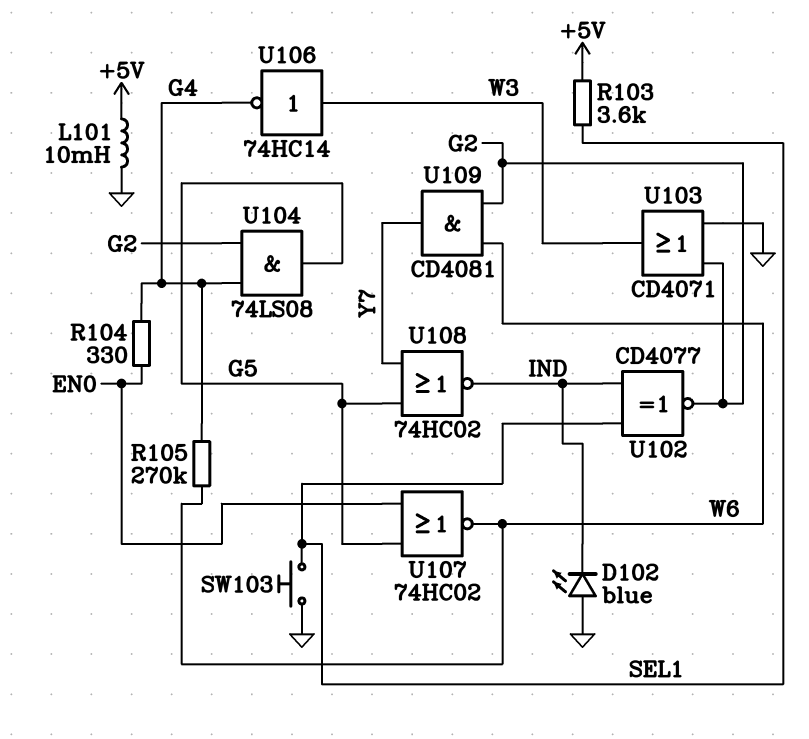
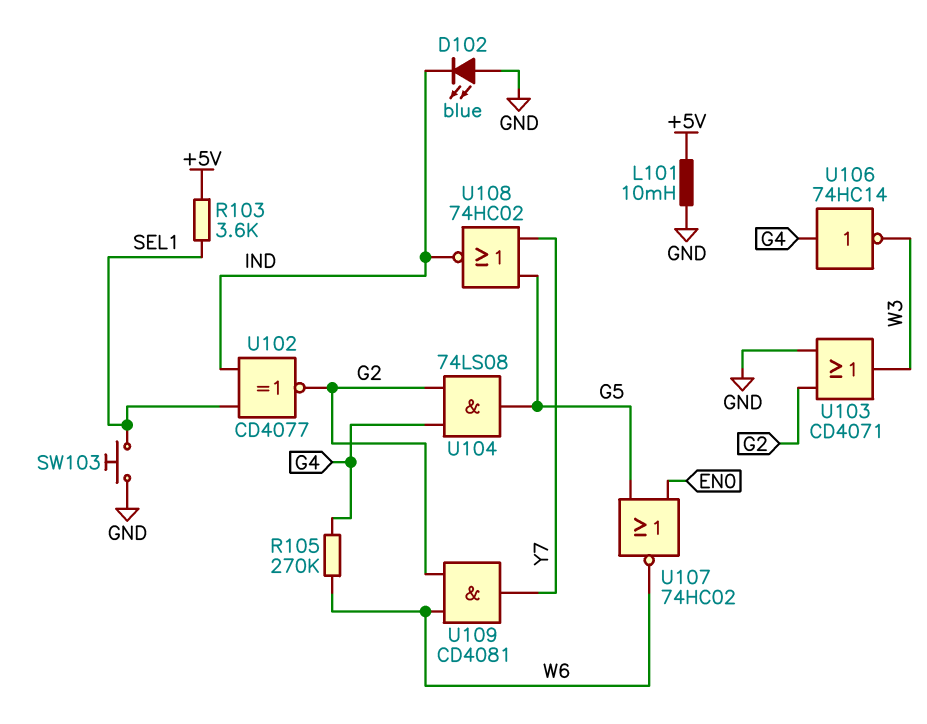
R104: 330 (EN0, G4) -> none
U106: NOT 74HC14 (in W3, out G4) -> NOT 74HC14 (in G4, out W3)

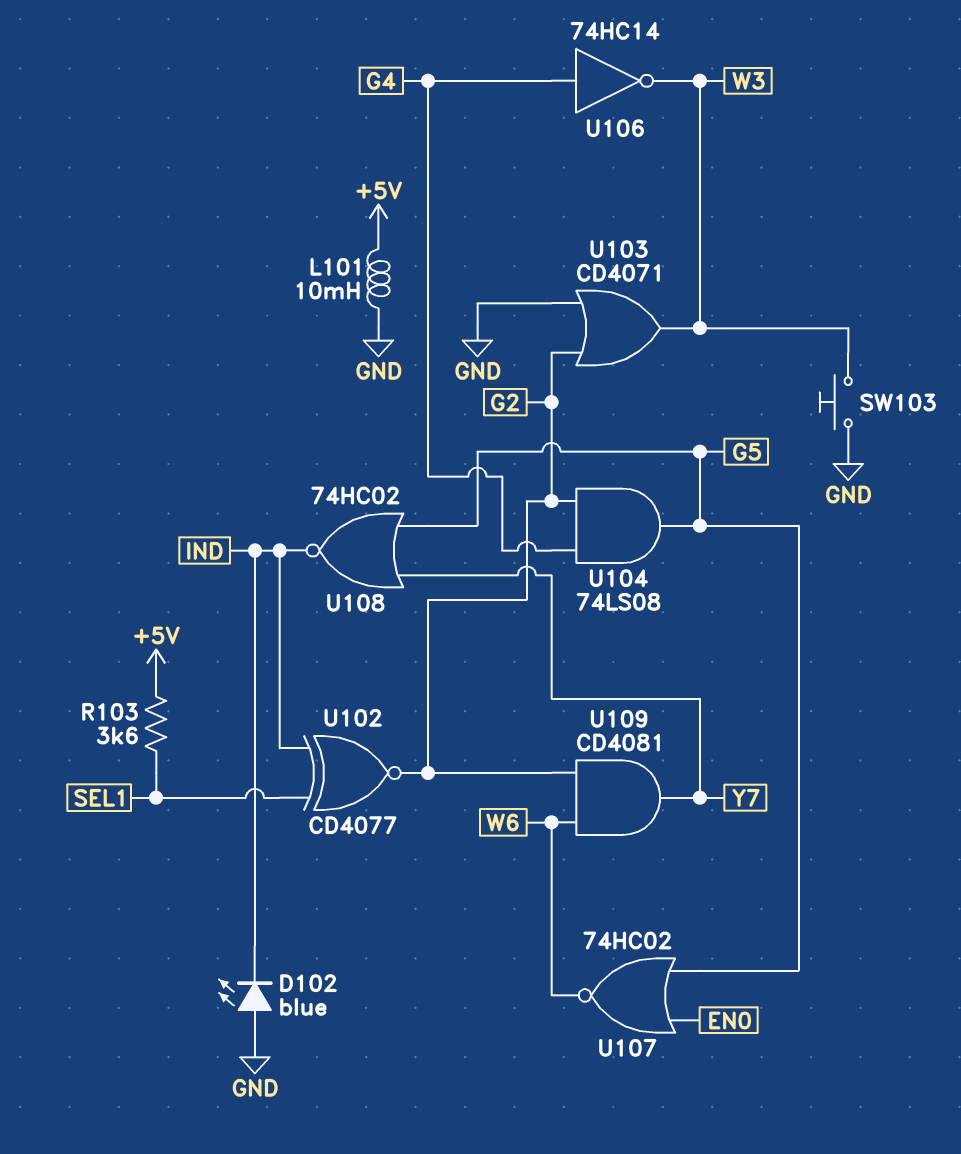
R105: 270k (G4, W6) -> none
SW103: button (GND, SEL1) -> button (GND, W3)

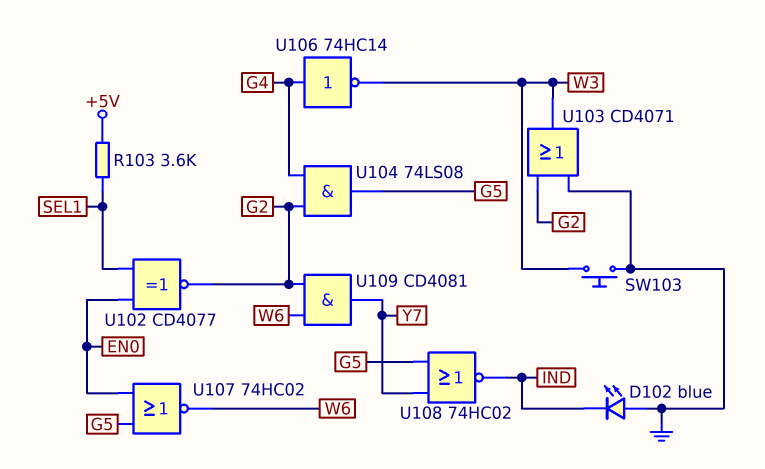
L101: 10mH (+5V, GND) -> none
U102: XNOR CD4077 (in IND, in SEL1, out G2) -> XNOR CD4077 (in EN0, in SEL1, out G2)

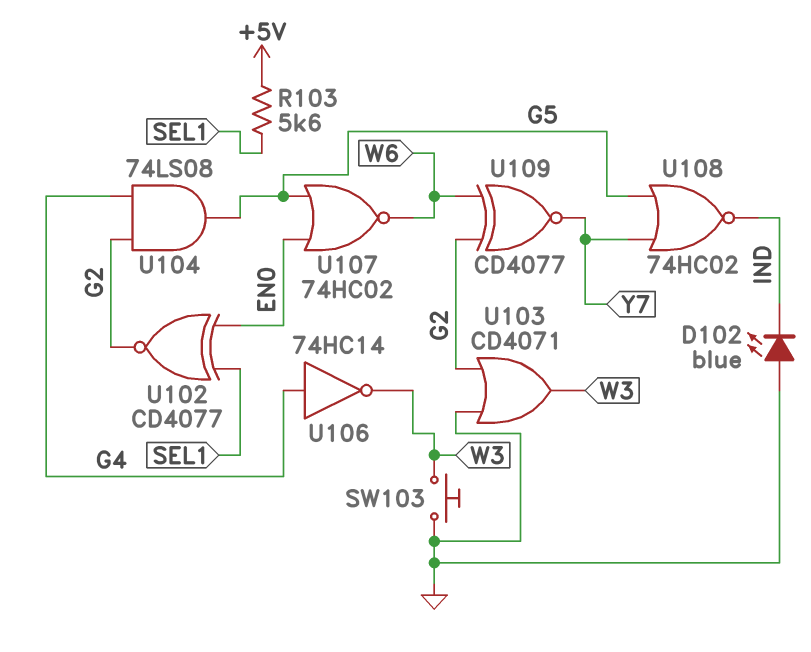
R103: 3.6k (+5V, SEL1) -> 5.6k (+5V, SEL1)
U109: AND CD4081 (in G2, in W6, out Y7) -> XNOR CD4077 (in G2, in W6, out Y7)

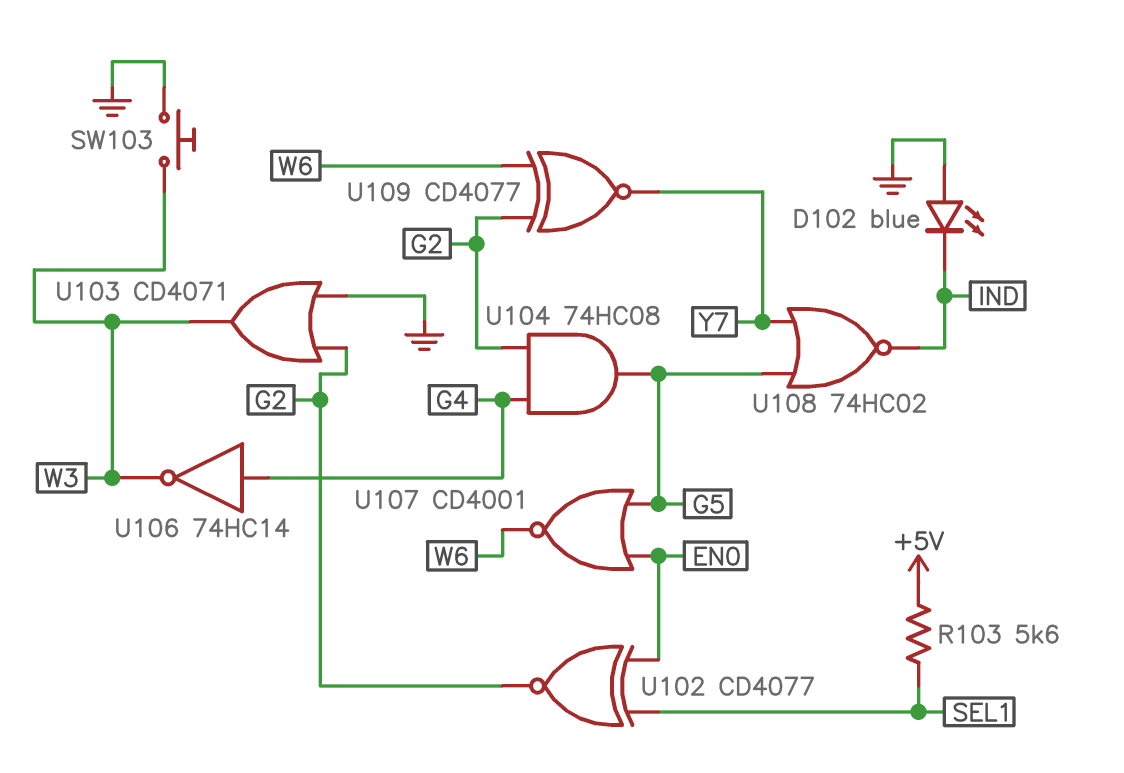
U104: AND 74LS08 (in G2, in G4, out G5) -> AND 74HC08 (in G2, in G4, out G5)
U107: NOR 74HC02 (in EN0, in G5, out W6) -> NOR CD4001 (in EN0, in G5, out W6)

